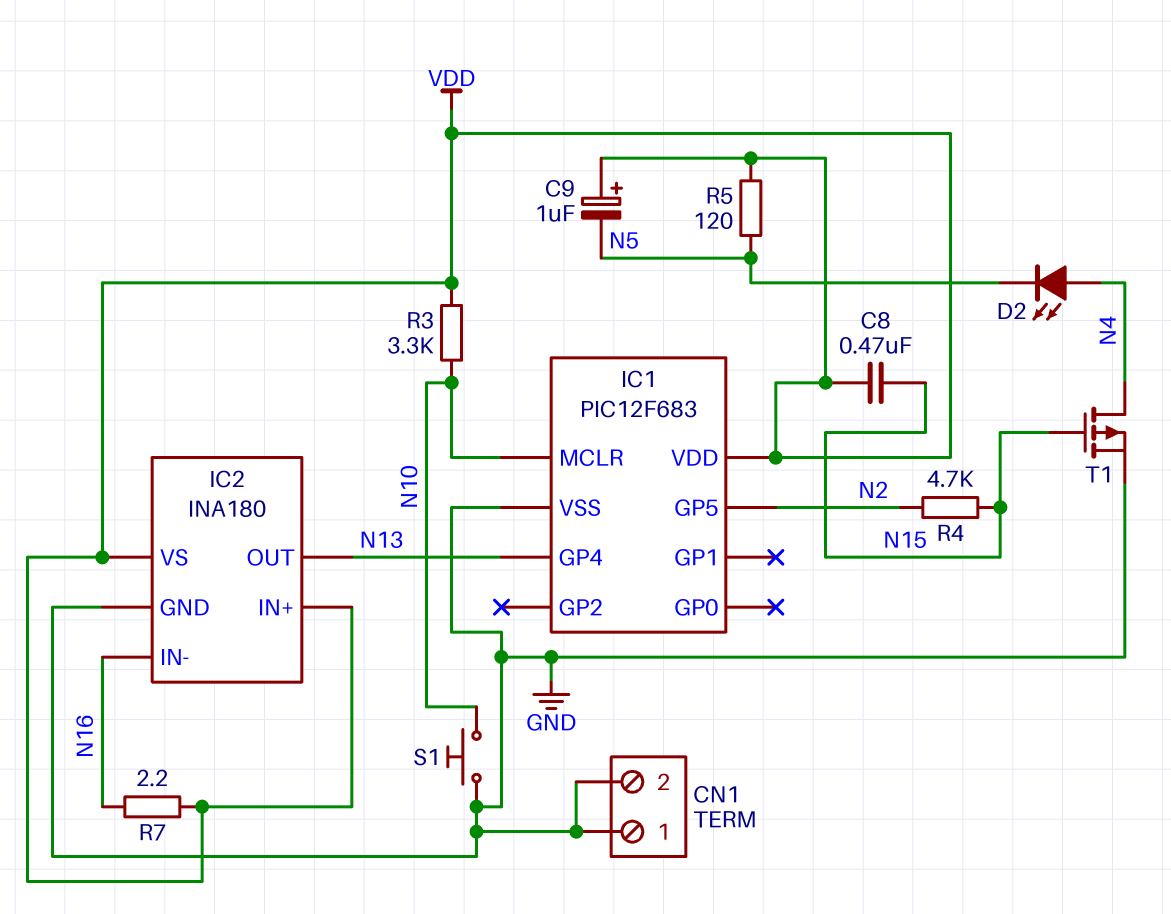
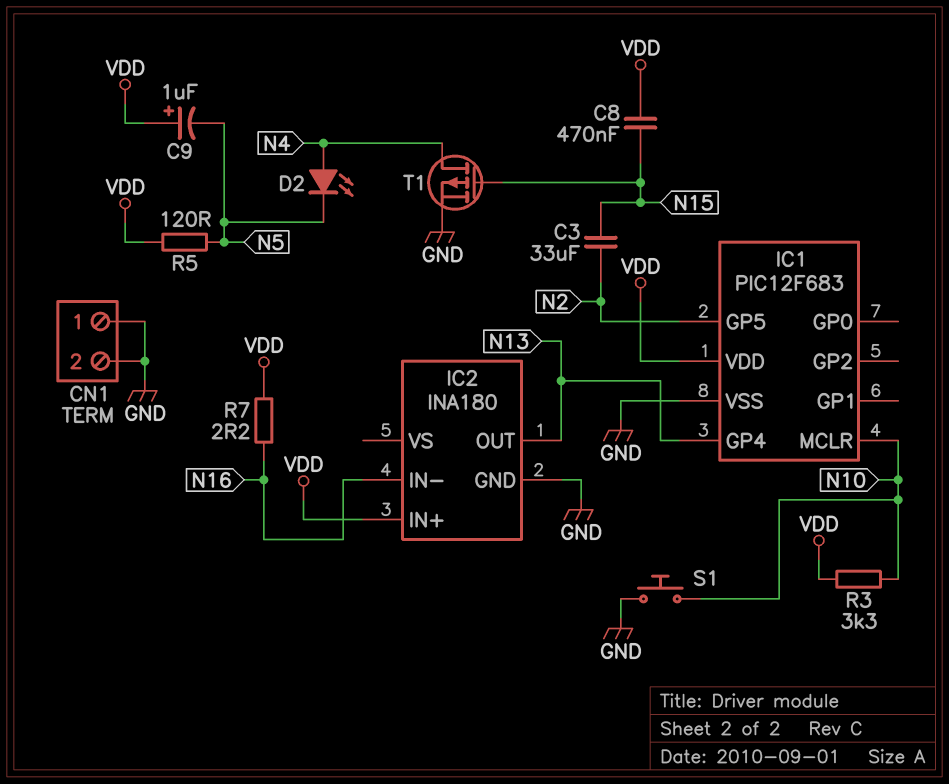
C3: none -> 33uF (N2, N15)
IC2 pin VS: VDD -> none
R4: 4.7k (N2, N15) -> none

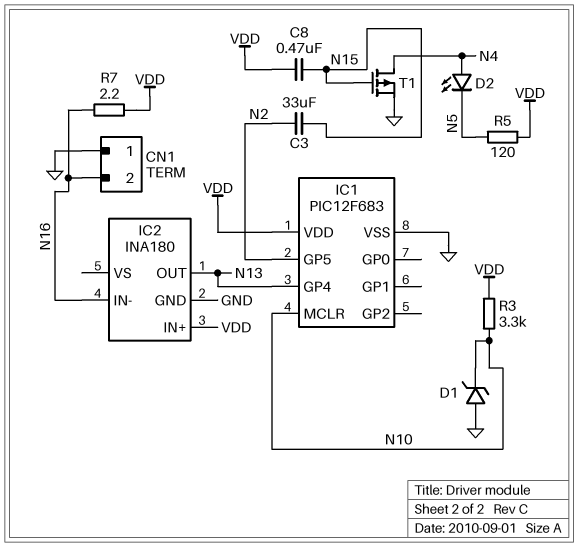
C9: 1uF (plus VDD, minus N5) -> none
CN1 pin 2: GND -> N16
D1: none -> zener (A GND, K N10)
S1: button (GND, N10) -> none

